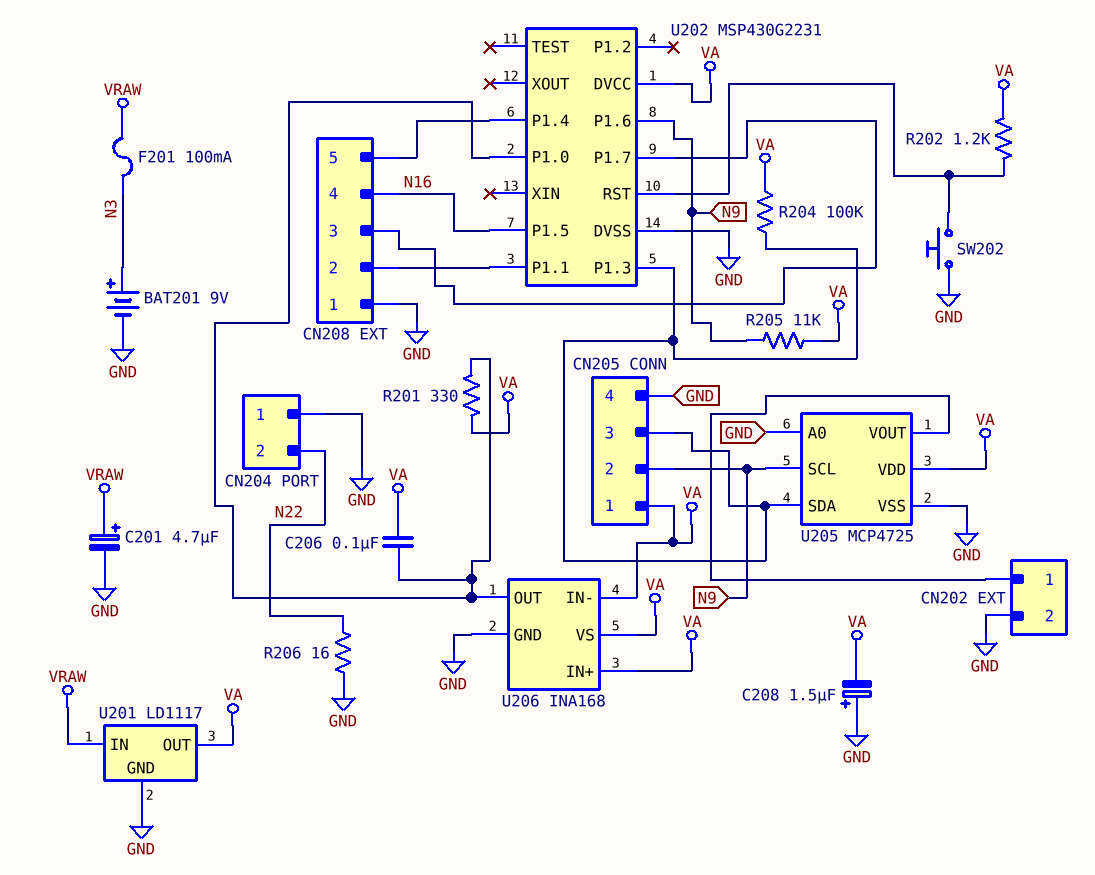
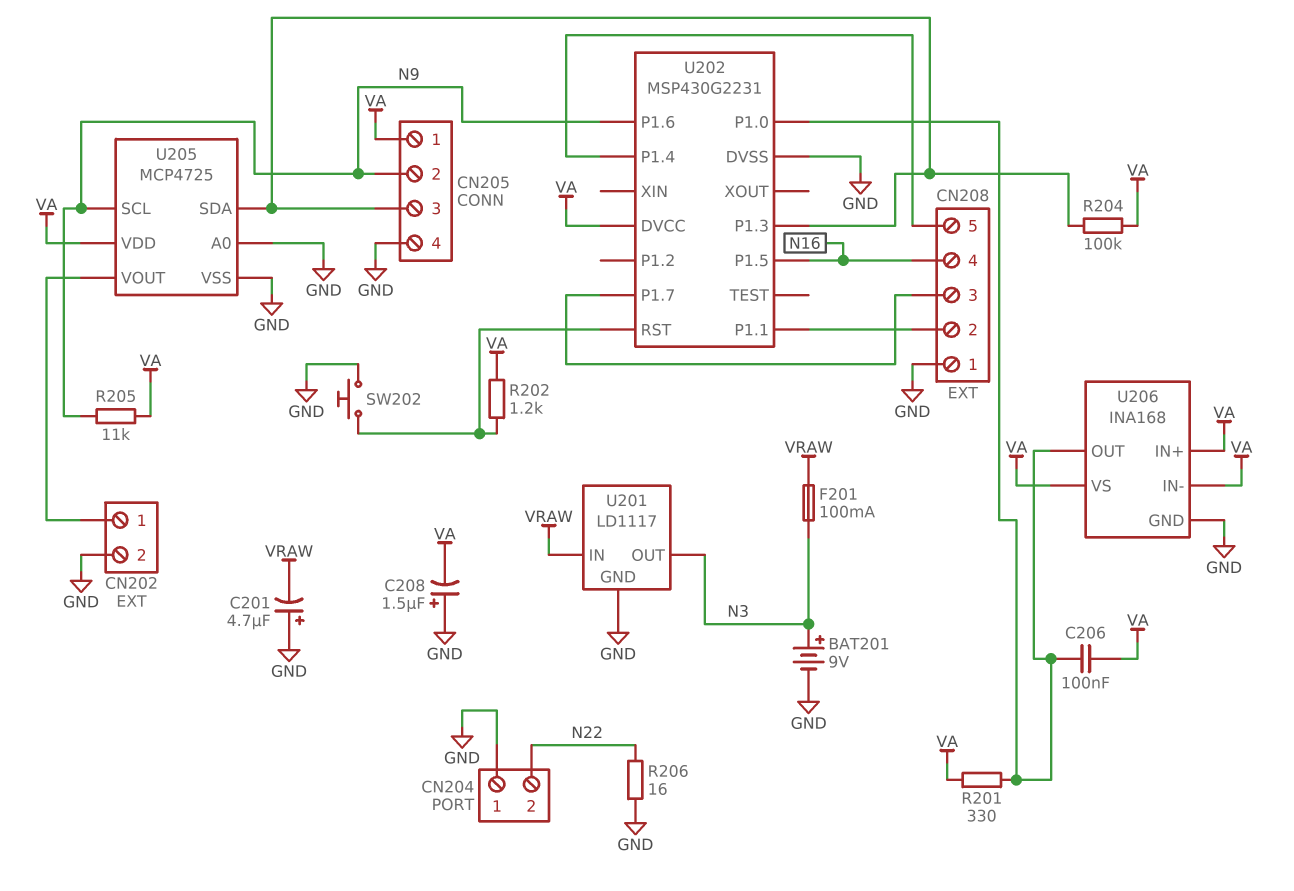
C201: 4.7uF (plus VRAW, minus GND) -> 4.7uF (plus GND, minus VRAW)
U201 pin OUT: VA -> N3

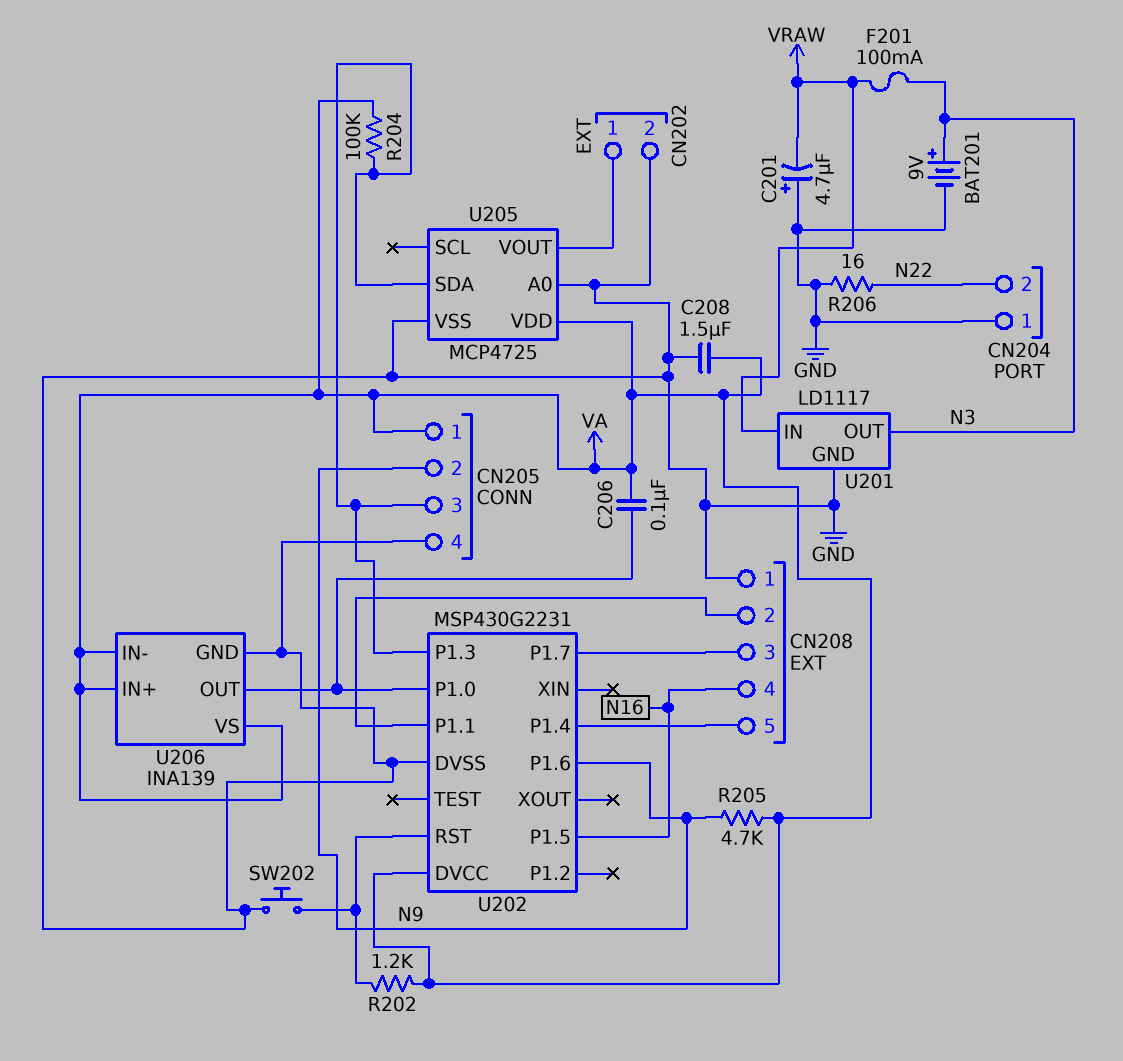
C208: 1.5uF (plus GND, minus VA) -> 1.5uF (GND, VA)
R201: 330 (U202/P1.0, VA) -> none
R205: 11k (N9, VA) -> 4.7k (N9, VA)
U205 pin SCL: N9 -> none
U206: INA168 -> INA139

